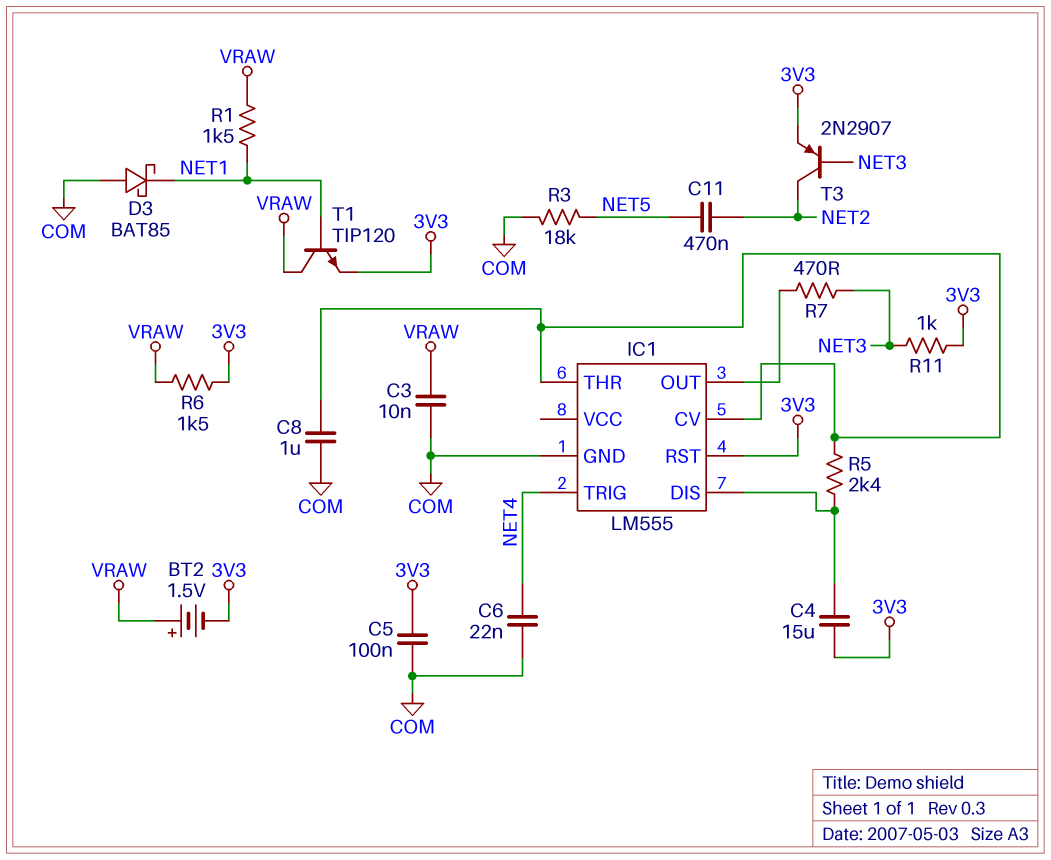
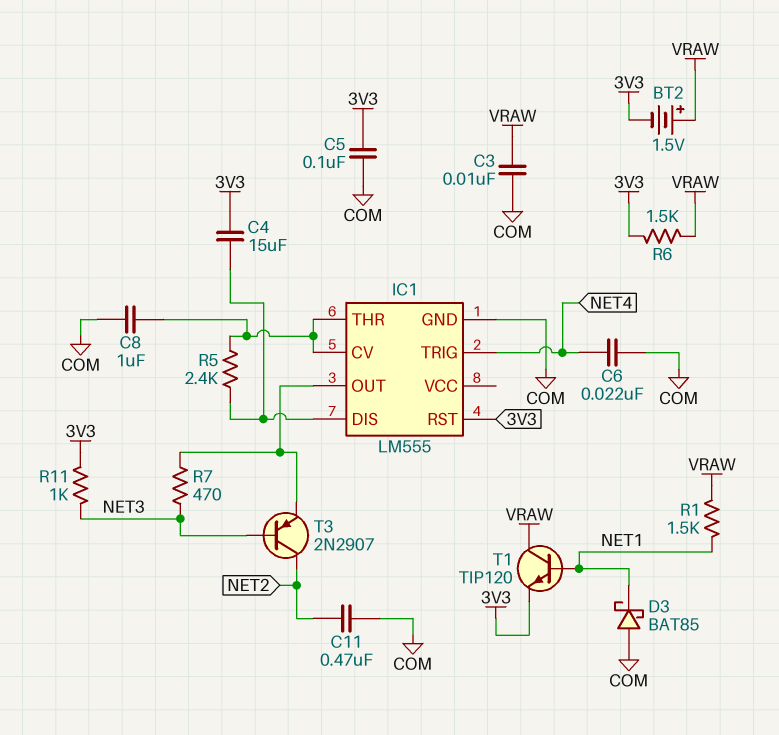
C11: 470nF (NET2, NET5) -> 470nF (COM, NET2)
R3: 18k (COM, NET5) -> none
T3: PNP 2N2907 (B NET3, C NET2, E 3V3) -> PNP 2N2907 (B NET3, C NET2, E IC1/OUT)

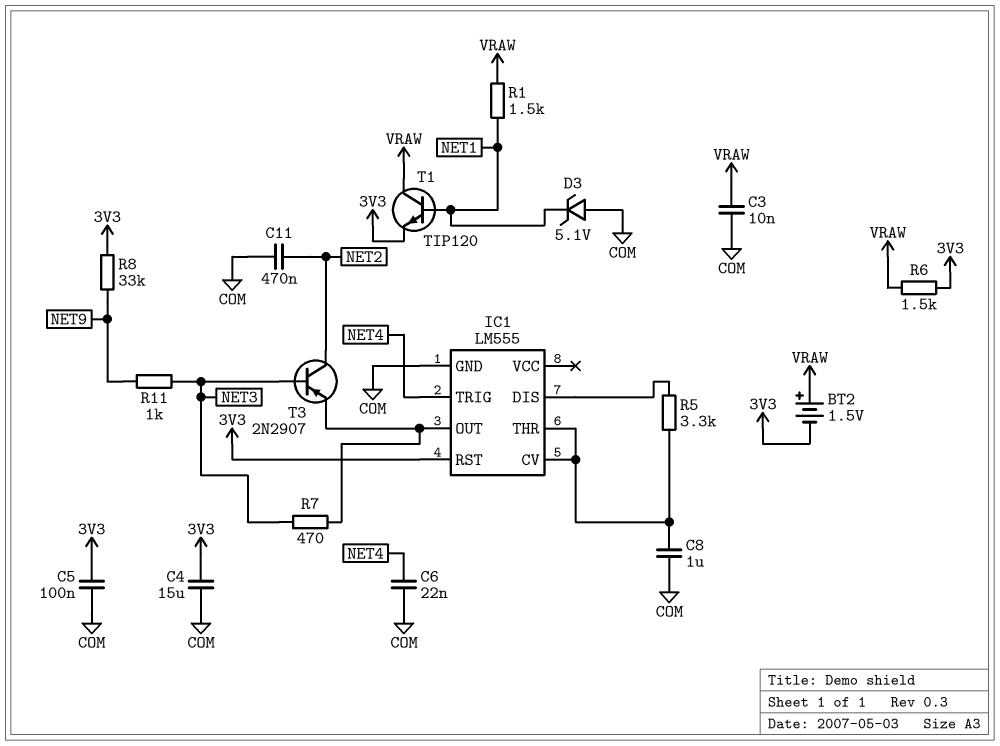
C4: 15uF (3V3, IC1/DIS) -> 15uF (3V3, COM)
D3: schottky BAT85 (A COM, K NET1) -> zener 5.1V (A COM, K NET1)
R5: 2.4k (IC1/CV, IC1/DIS) -> 3.3k (IC1/CV, IC1/DIS)
R8: none -> 33k (3V3, NET9)
R11: 1k (3V3, NET3) -> 1k (NET3, NET9)

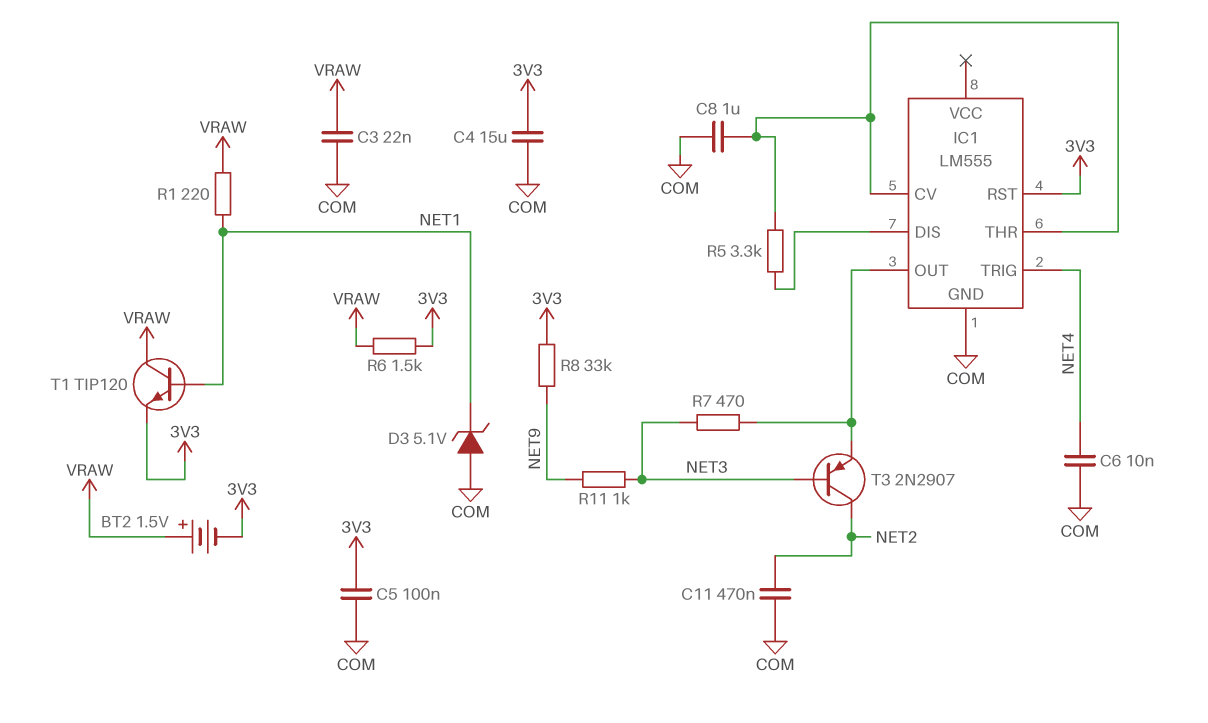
C3: 10nF (COM, VRAW) -> 22nF (COM, VRAW)
C6: 22nF (COM, NET4) -> 10nF (COM, NET4)
R1: 1.5k (NET1, VRAW) -> 220 (NET1, VRAW)

